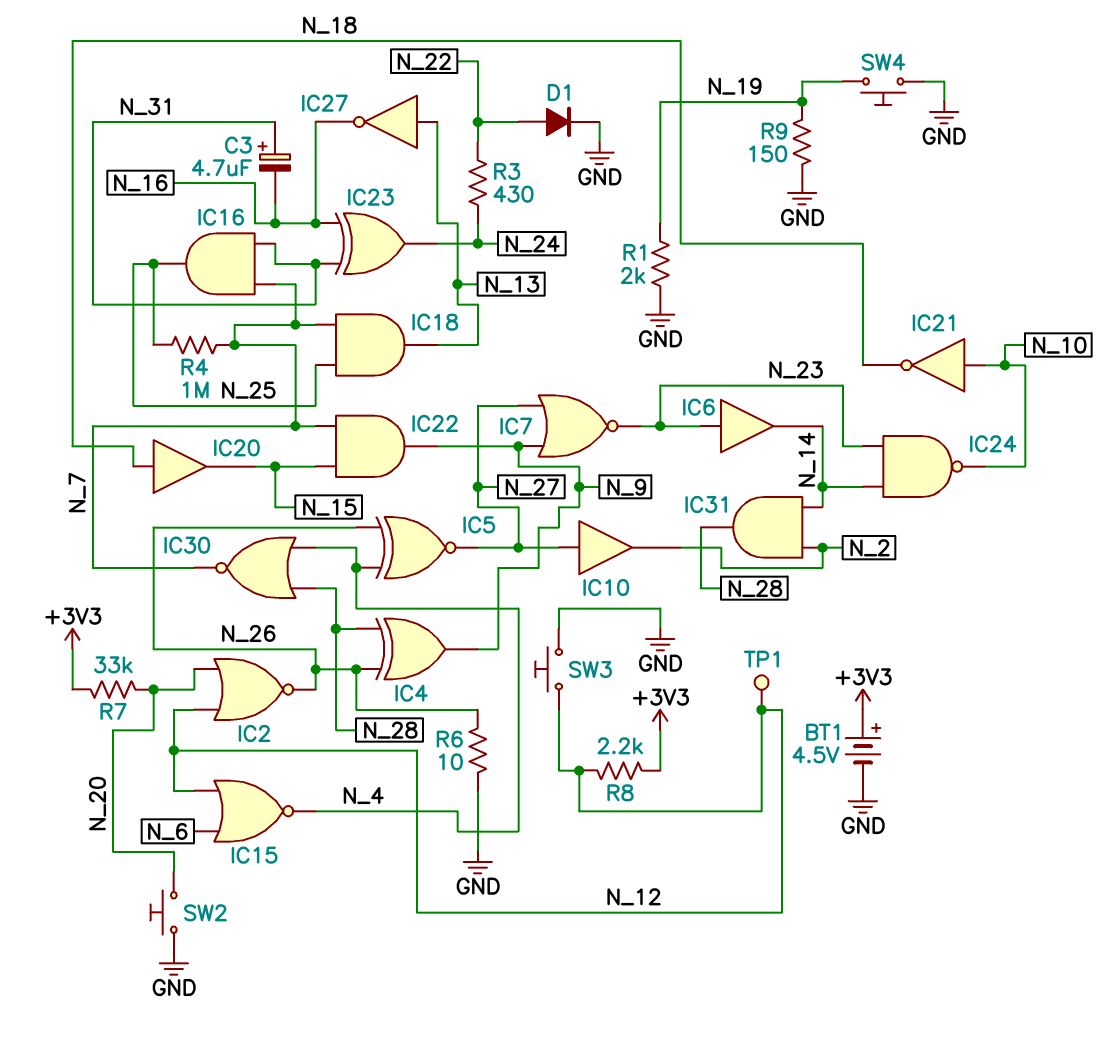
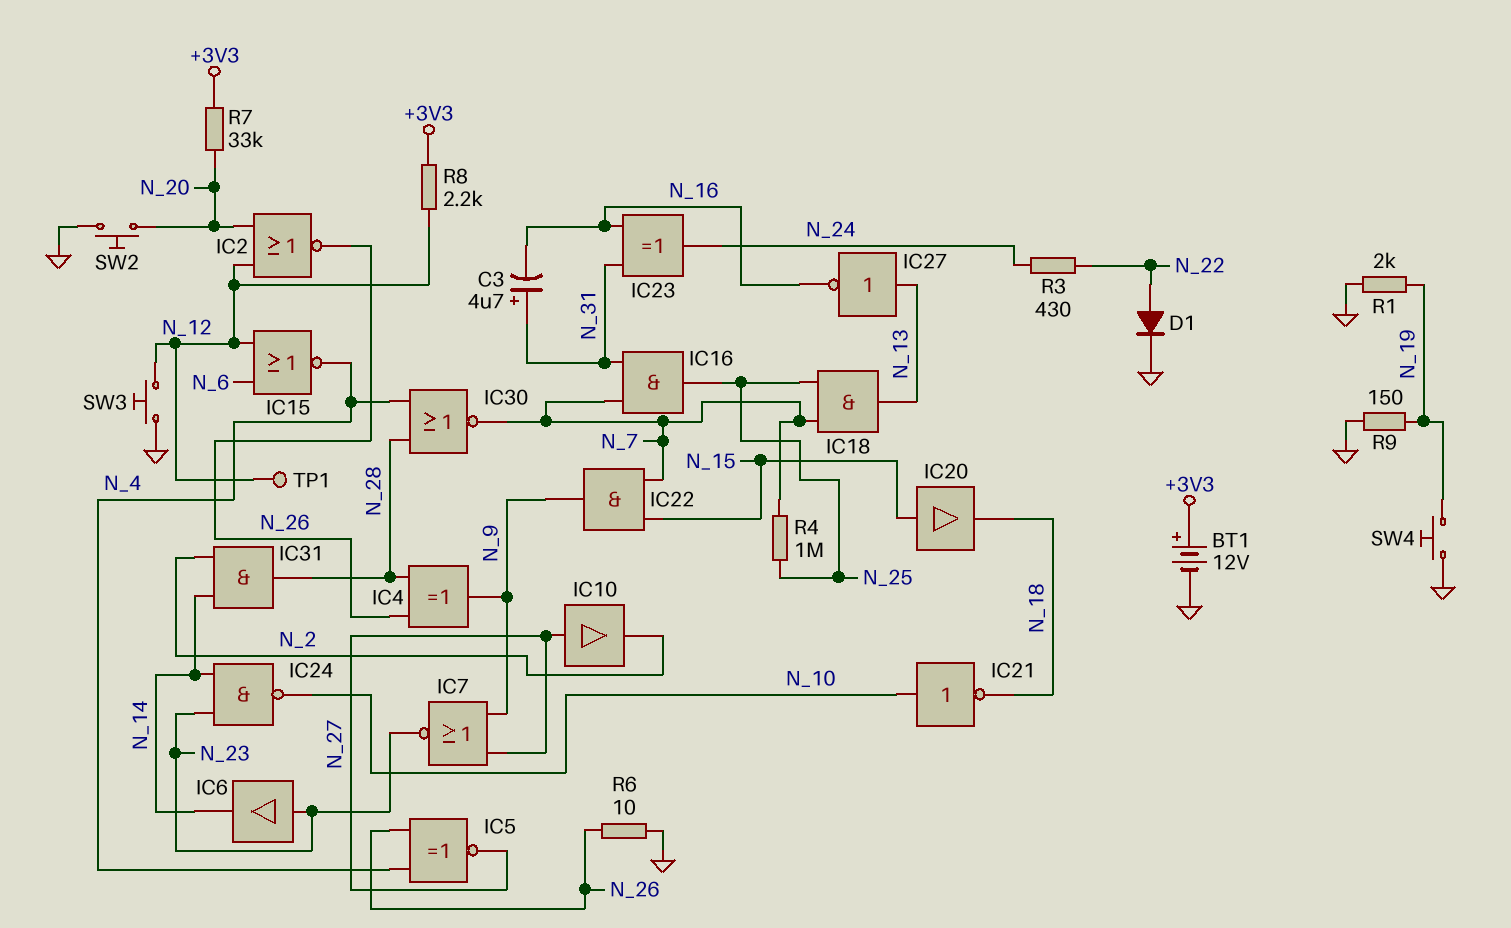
BT1: 4.5V (plus +3V3, minus GND) -> 12V (plus +3V3, minus GND)
IC20: buffer (in N_18, out N_15) -> buffer (in N_15, out N_18)

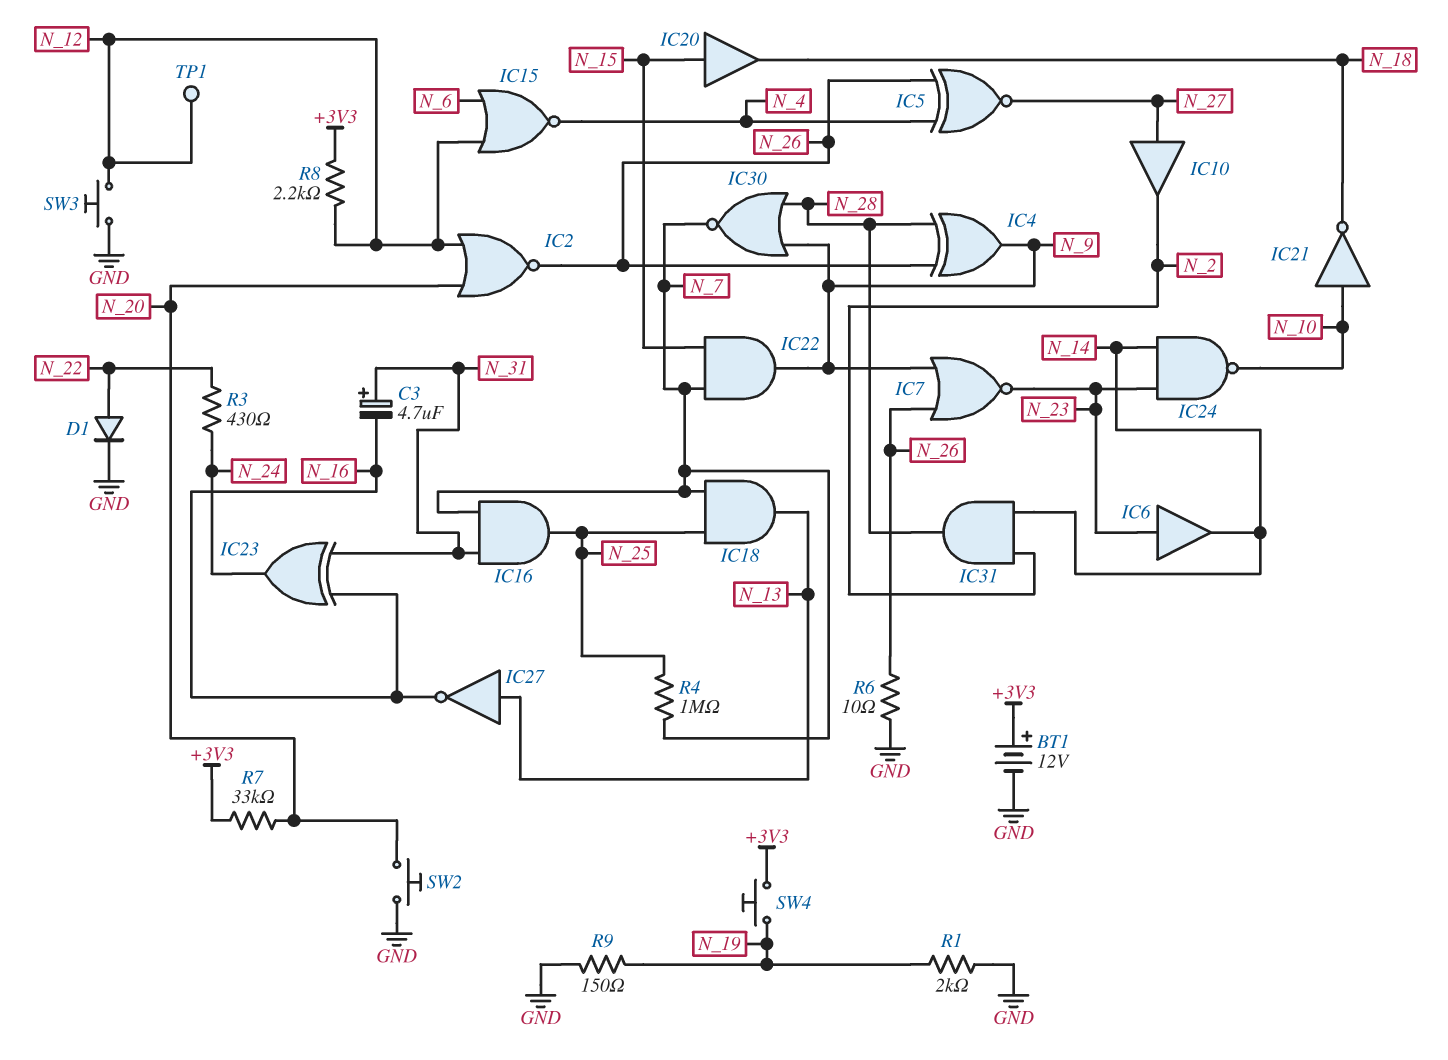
IC7: NOR (in N_9, in N_27, out N_23) -> NOR (in N_9, in N_26, out N_23)
IC30: NOR (in N_4, in N_28, out N_7) -> NOR (in N_9, in N_28, out N_7)
SW4: button (GND, N_19) -> button (+3V3, N_19)

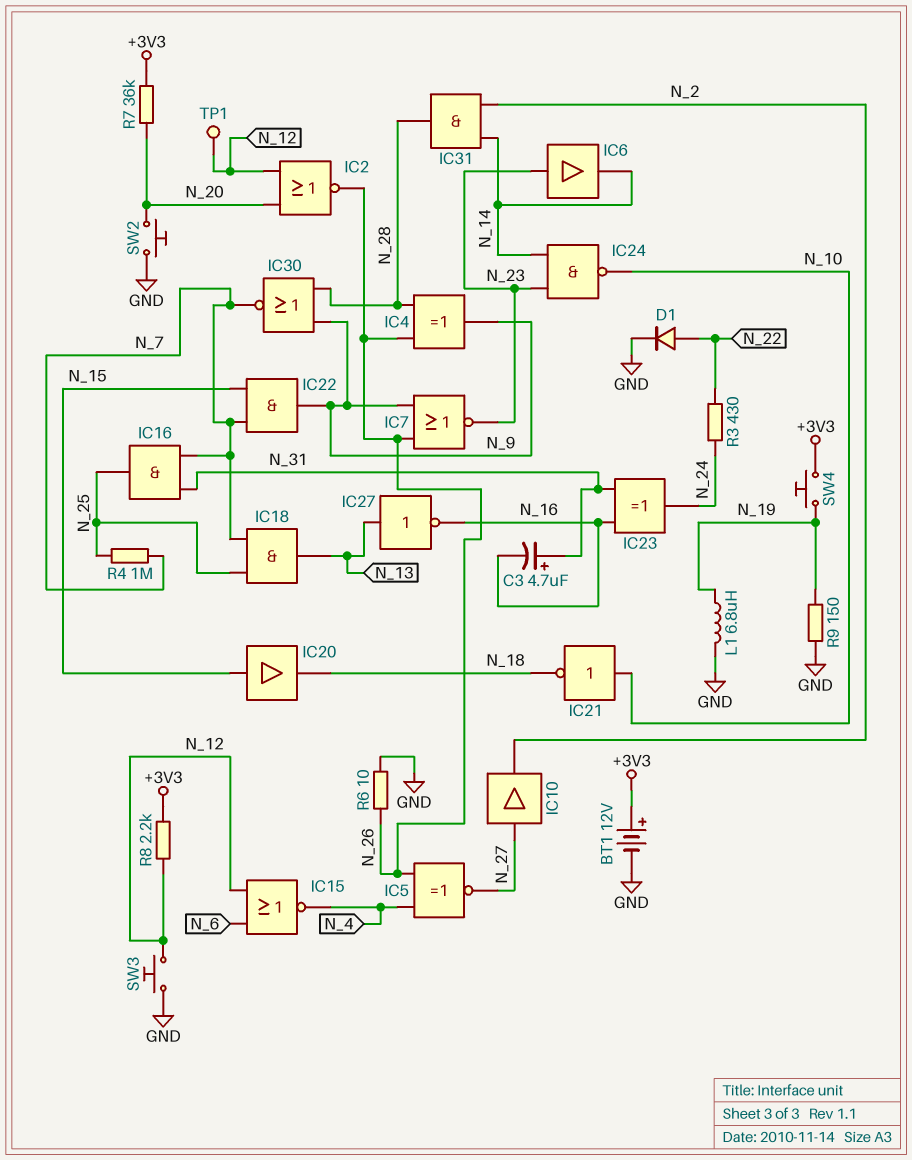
L1: none -> 6.8uH (GND, N_19)
R1: 2k (GND, N_19) -> none
R7: 33k (+3V3, N_20) -> 36k (+3V3, N_20)

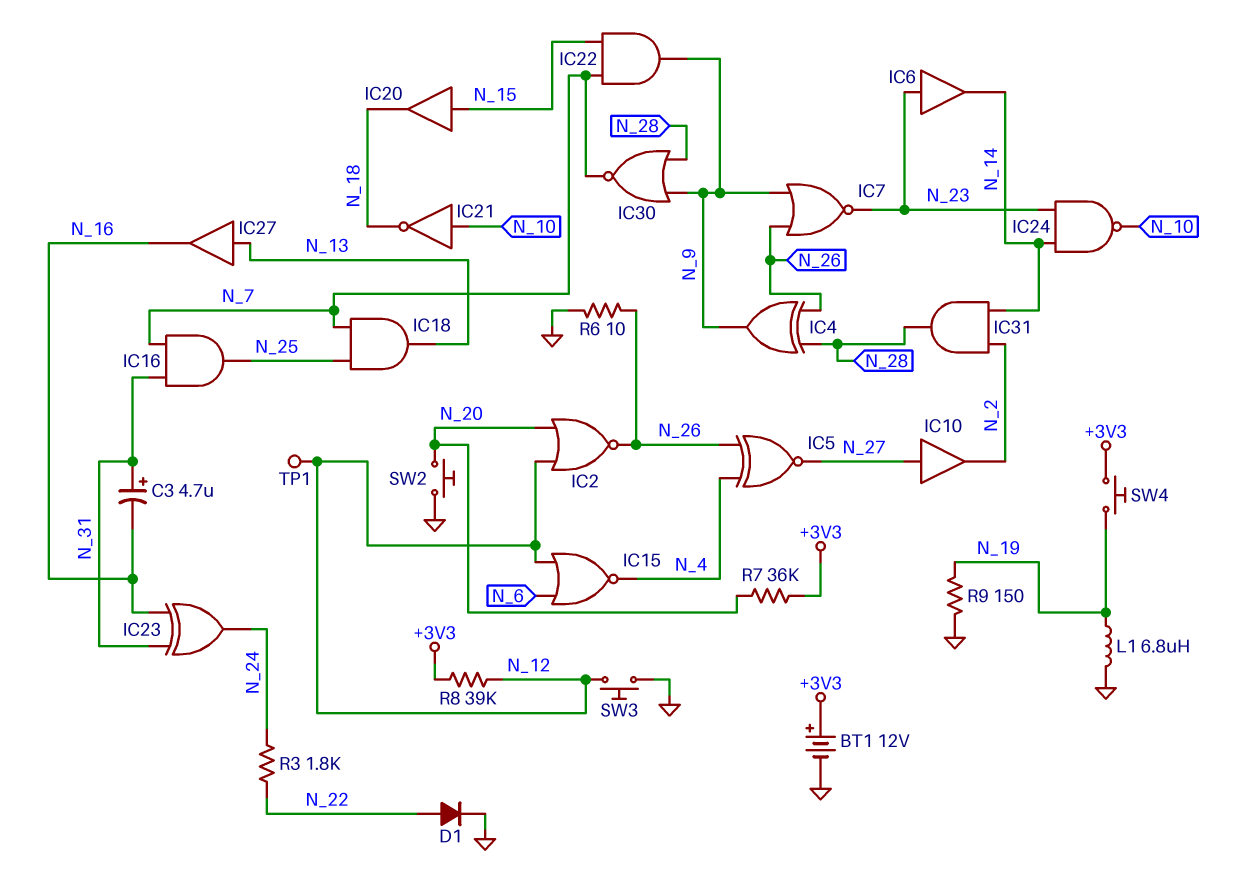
IC27: NOT (in N_13, out N_16) -> buffer (in N_13, out N_16)
R3: 430 (N_22, N_24) -> 1.8k (N_22, N_24)
R4: 1M (N_7, N_25) -> none
R8: 2.2k (+3V3, N_12) -> 39k (+3V3, N_12)

